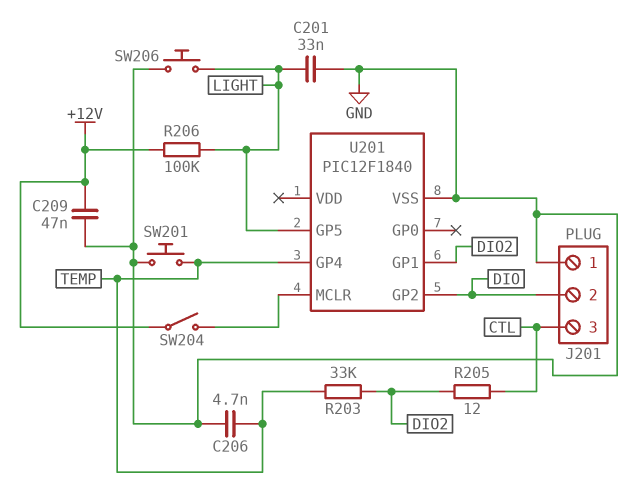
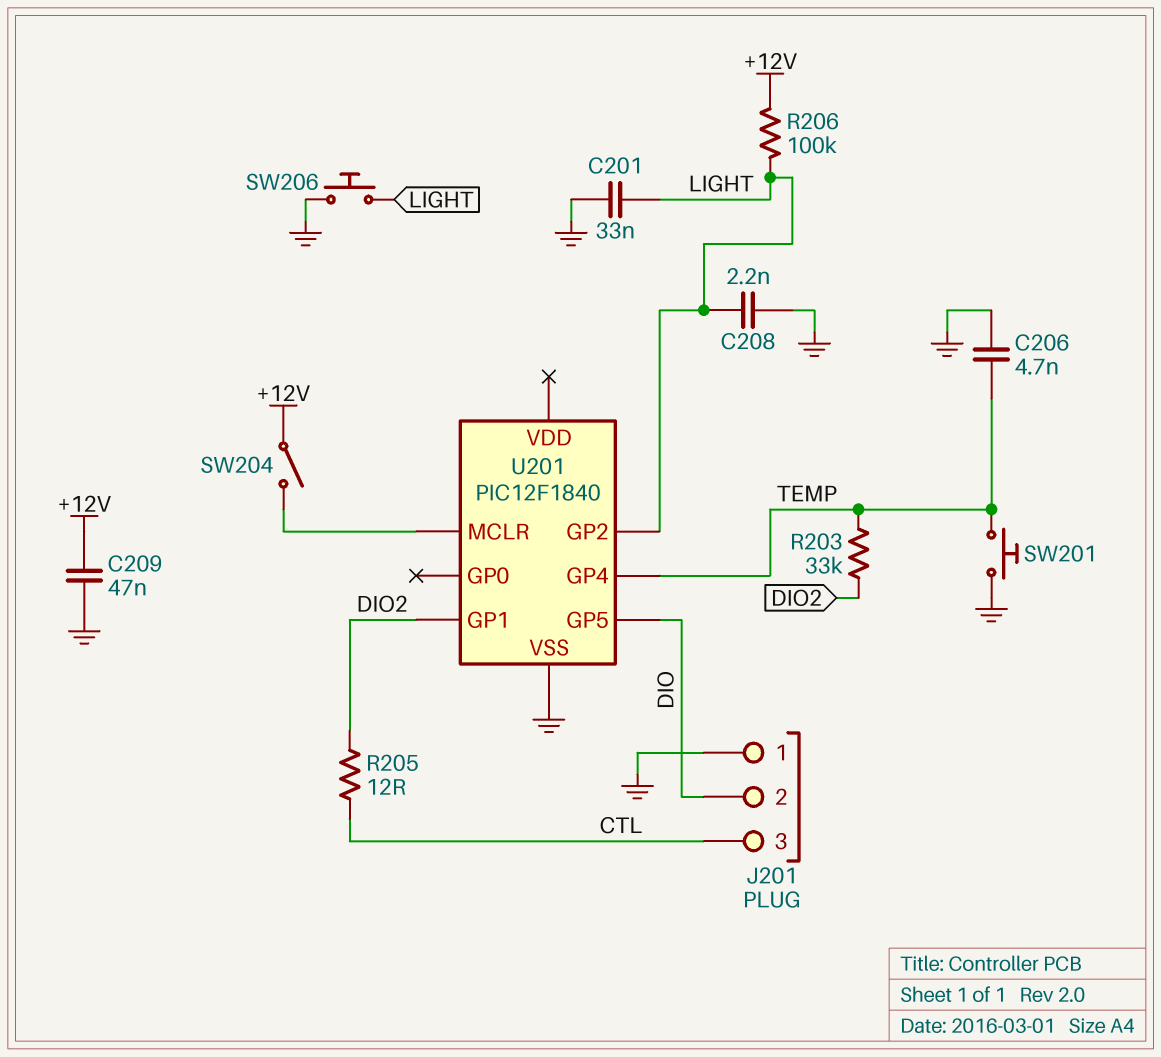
C208: none -> 2.2nF (GND, LIGHT)
U201 pin GP2: DIO -> LIGHT
U201 pin GP5: LIGHT -> DIO

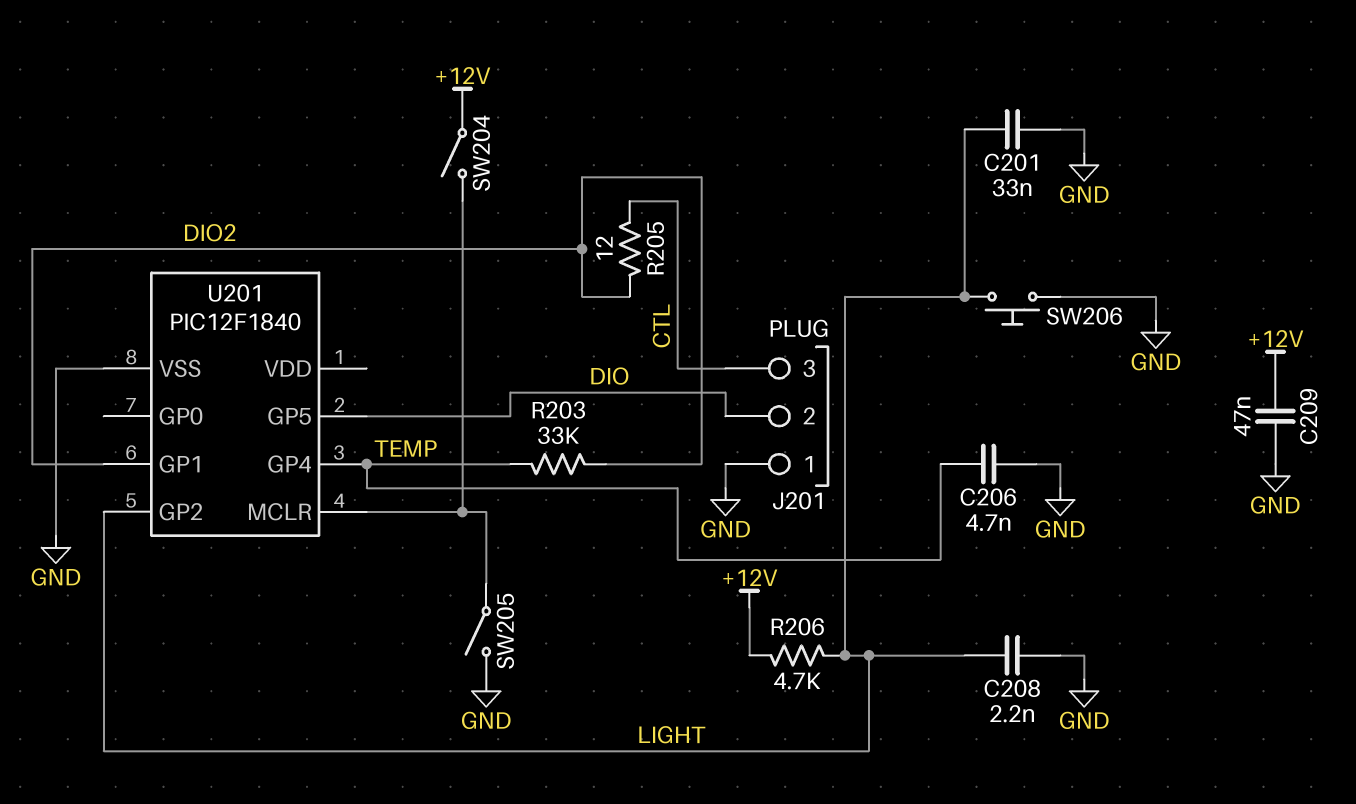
R206: 100k (+12V, LIGHT) -> 4.7k (+12V, LIGHT)
SW201: button (GND, TEMP) -> none
SW205: none -> switch (GND, U201/MCLR)

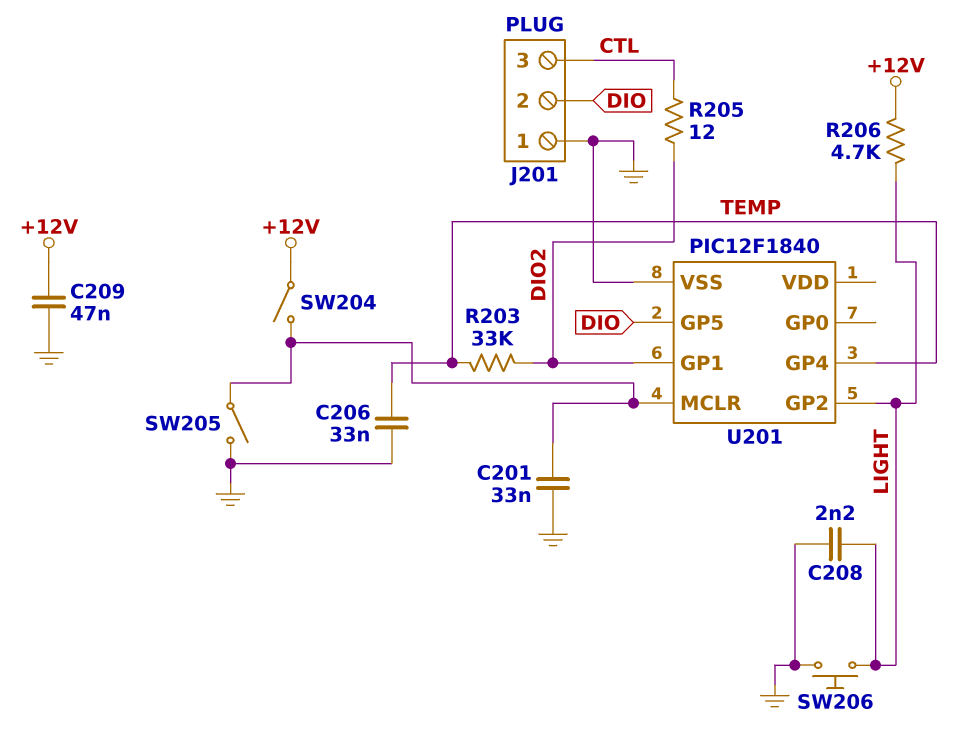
C201: 33nF (GND, LIGHT) -> 33nF (GND, U201/MCLR)
C206: 4.7nF (GND, TEMP) -> 33nF (GND, TEMP)

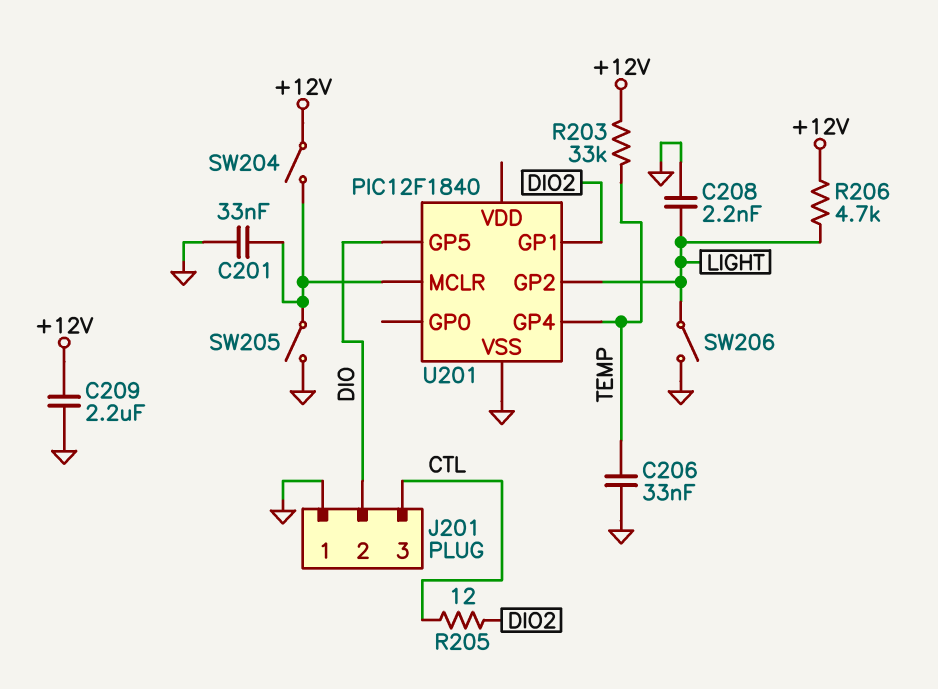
C209: 47nF (+12V, GND) -> 2.2uF (+12V, GND)
R203: 33k (DIO2, TEMP) -> 33k (+12V, TEMP)
SW206: button (GND, LIGHT) -> switch (GND, LIGHT)

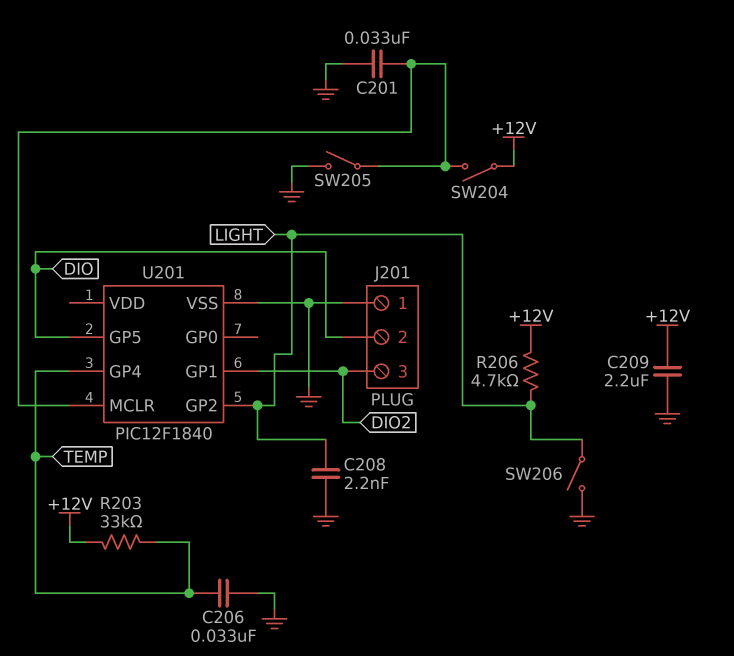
J201 pin 3: CTL -> DIO2
R205: 12 (CTL, DIO2) -> none

